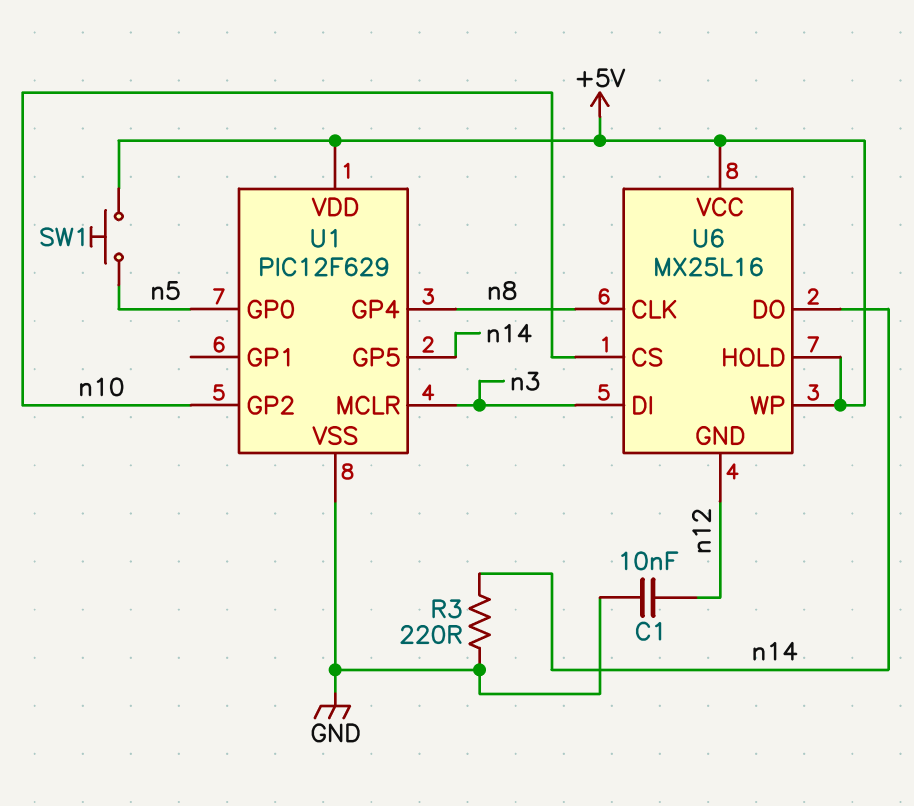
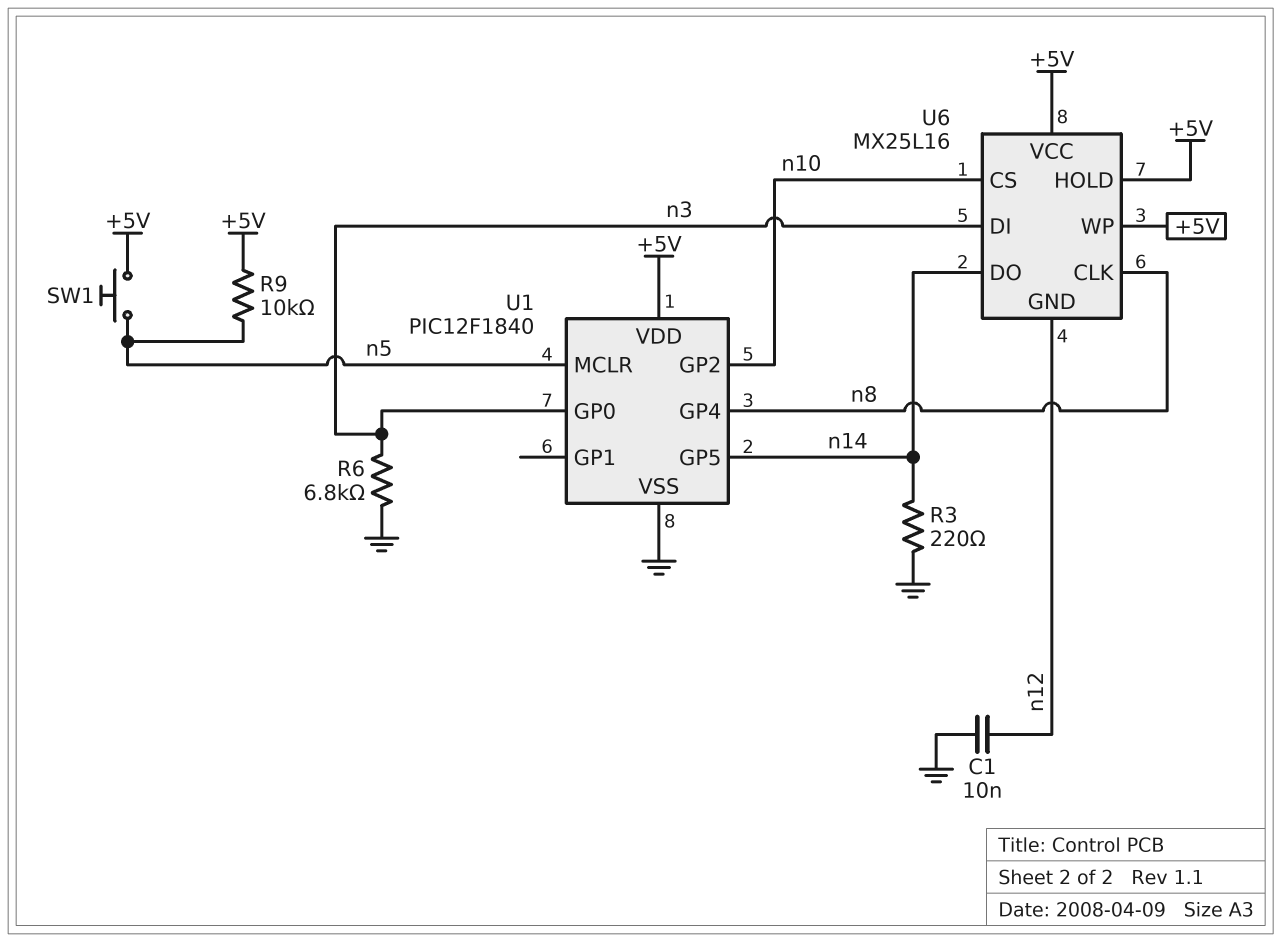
R6: none -> 6.8k (GND, n3)
R9: none -> 10k (+5V, n5)
U1: PIC12F629 -> PIC12F1840
U1 pin GP0: n5 -> n3
U1 pin MCLR: n3 -> n5

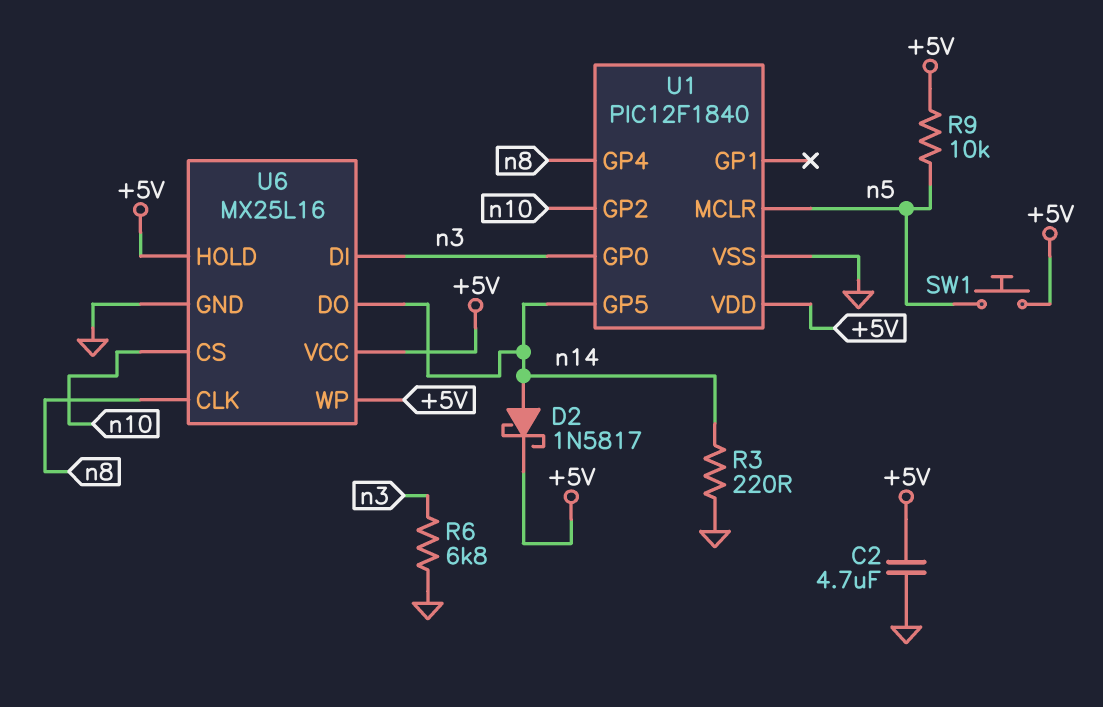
C1: 10nF (GND, n12) -> none
C2: none -> 4.7uF (+5V, GND)
D2: none -> schottky 1N5817 (A n14, K +5V)
U6 pin GND: n12 -> GND

